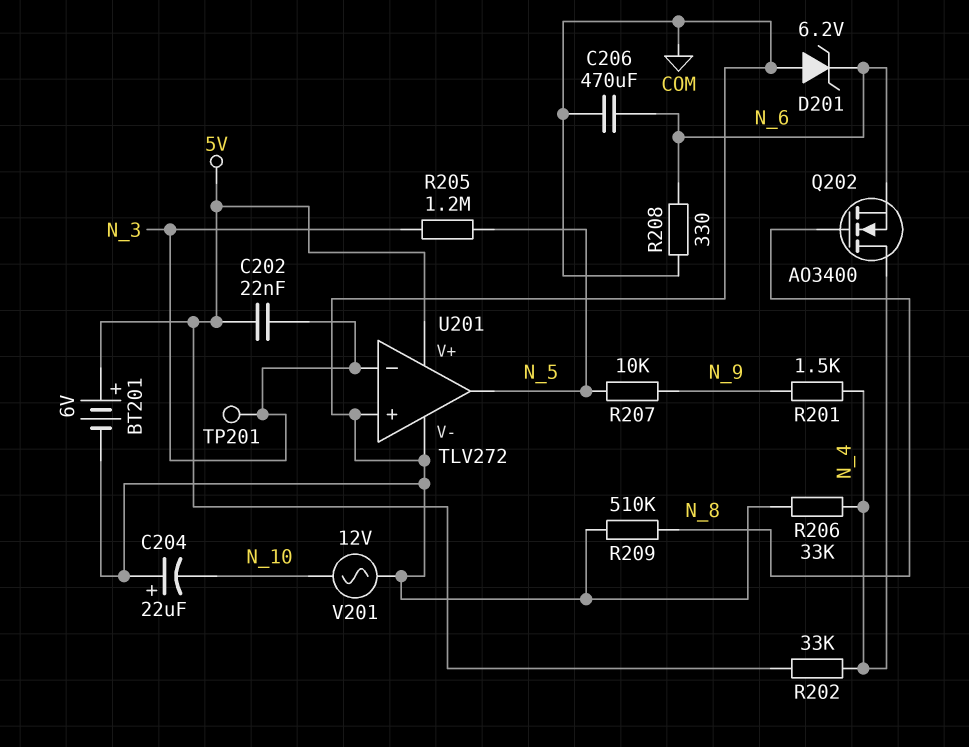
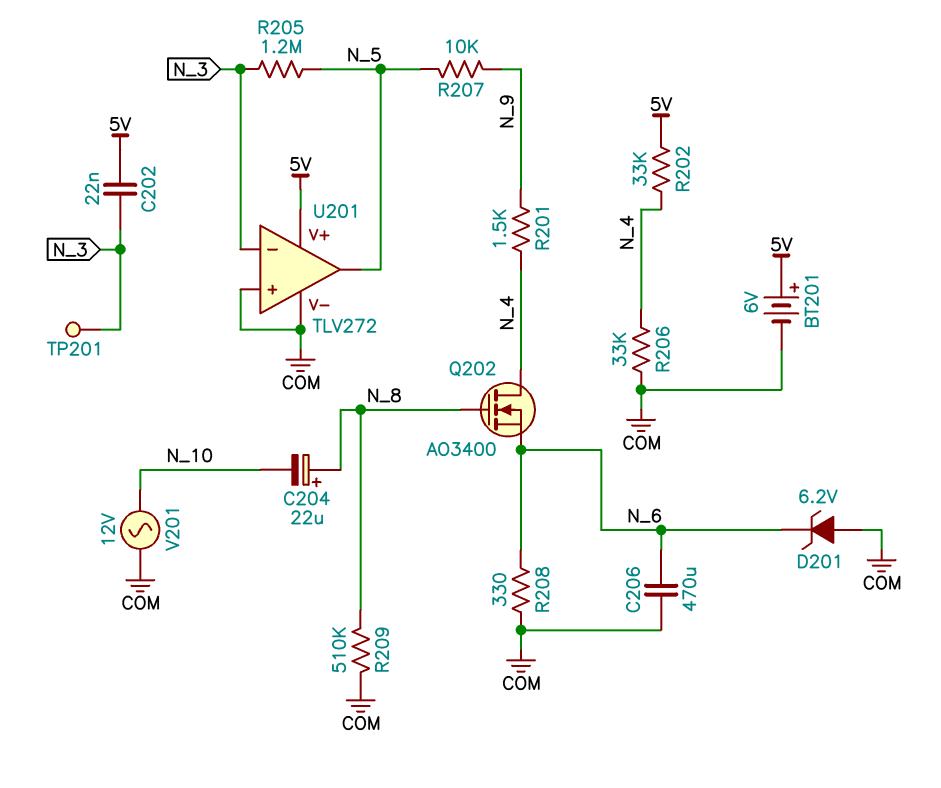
C204: 22uF (plus COM, minus N_10) -> 22uF (plus N_8, minus N_10)

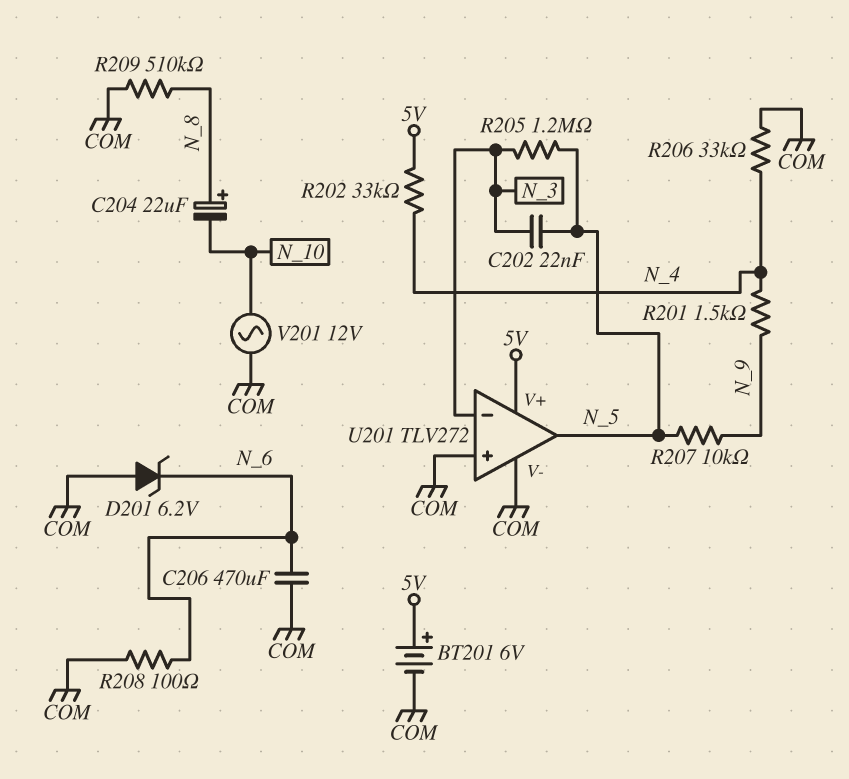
C202: 22nF (5V, N_3) -> 22nF (N_3, N_5)
Q202: NMOS AO3400 (G N_8, D N_4, S N_6) -> none
R208: 330 (COM, N_6) -> 100 (COM, N_6)
TP201: test point (N_3) -> none

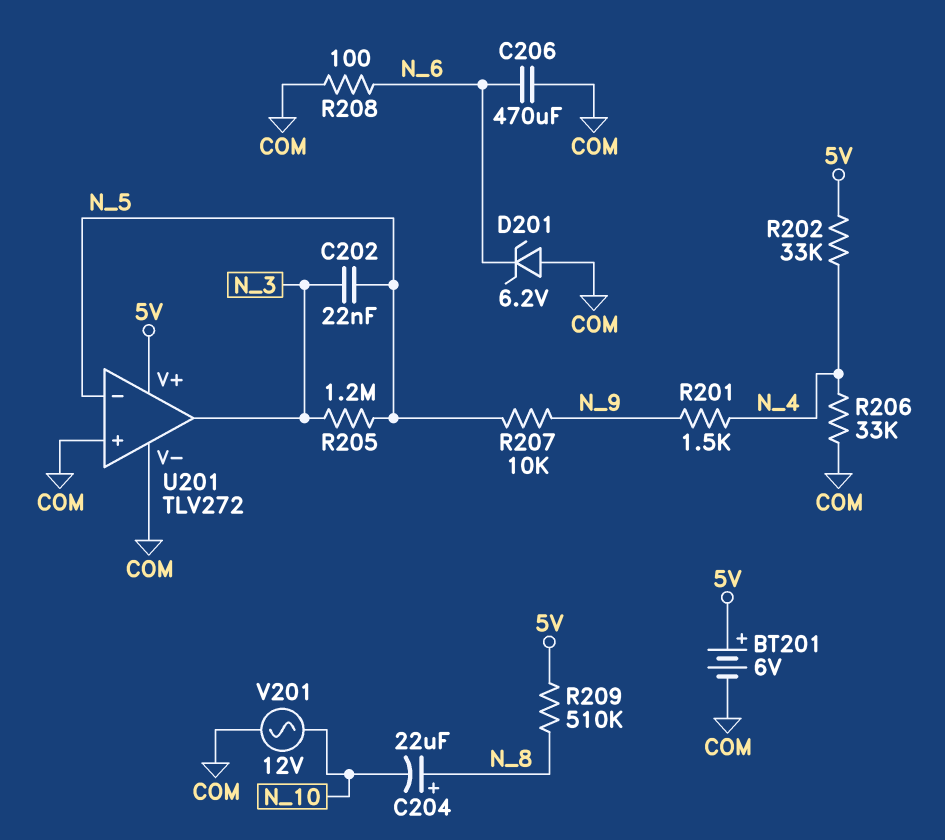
R209: 510k (COM, N_8) -> 510k (5V, N_8)
U201 pin in-: N_3 -> N_5
U201 pin out: N_5 -> N_3

